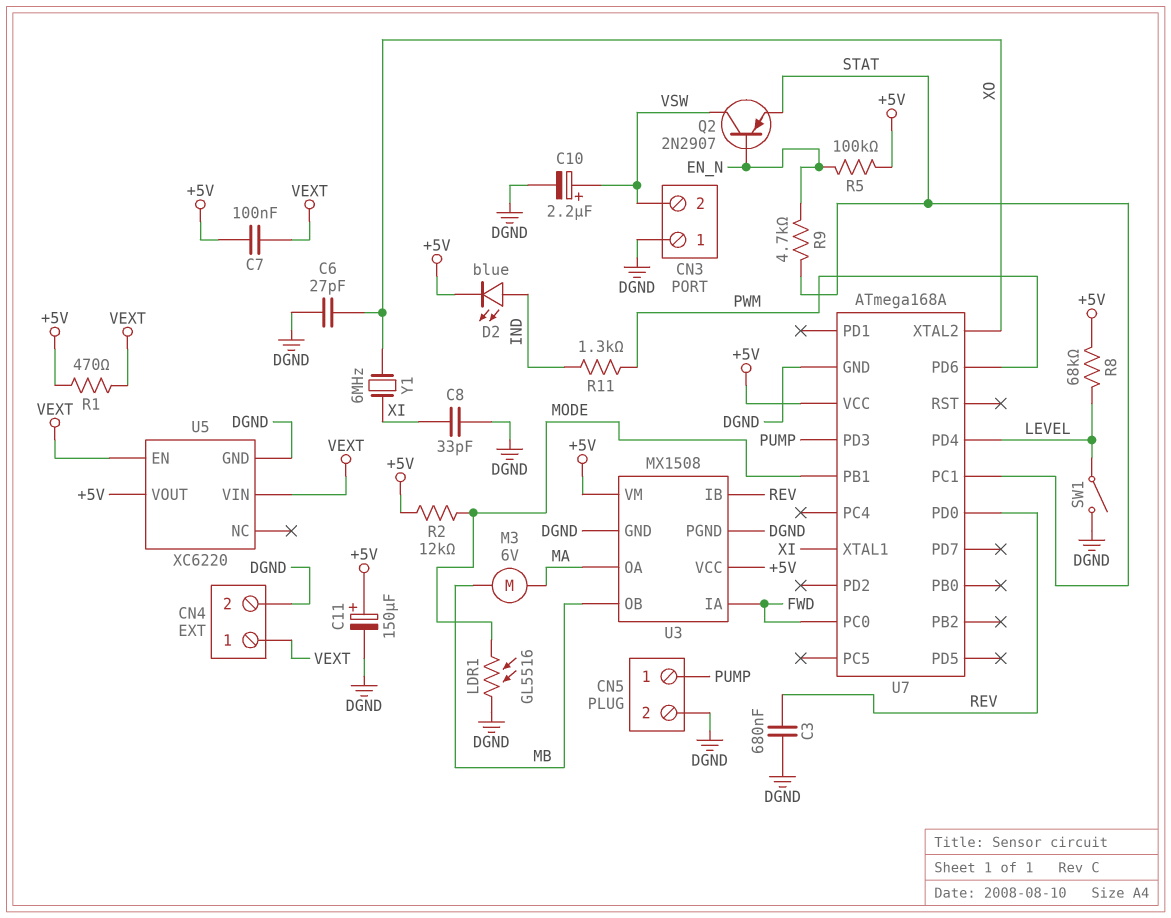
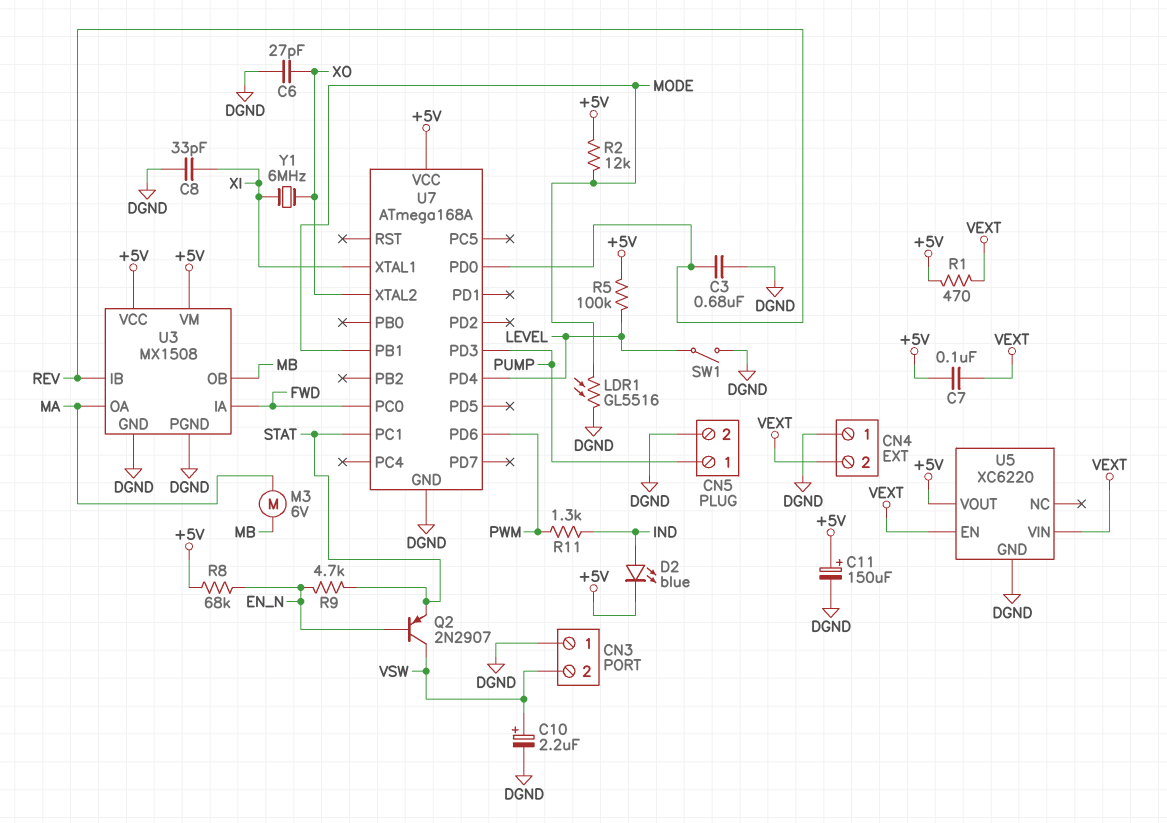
CN4 pin 1: VEXT -> DGND
CN4 pin 2: DGND -> VEXT
R5: 100k (+5V, EN_N) -> 100k (+5V, LEVEL)
R8: 68k (+5V, LEVEL) -> 68k (+5V, EN_N)

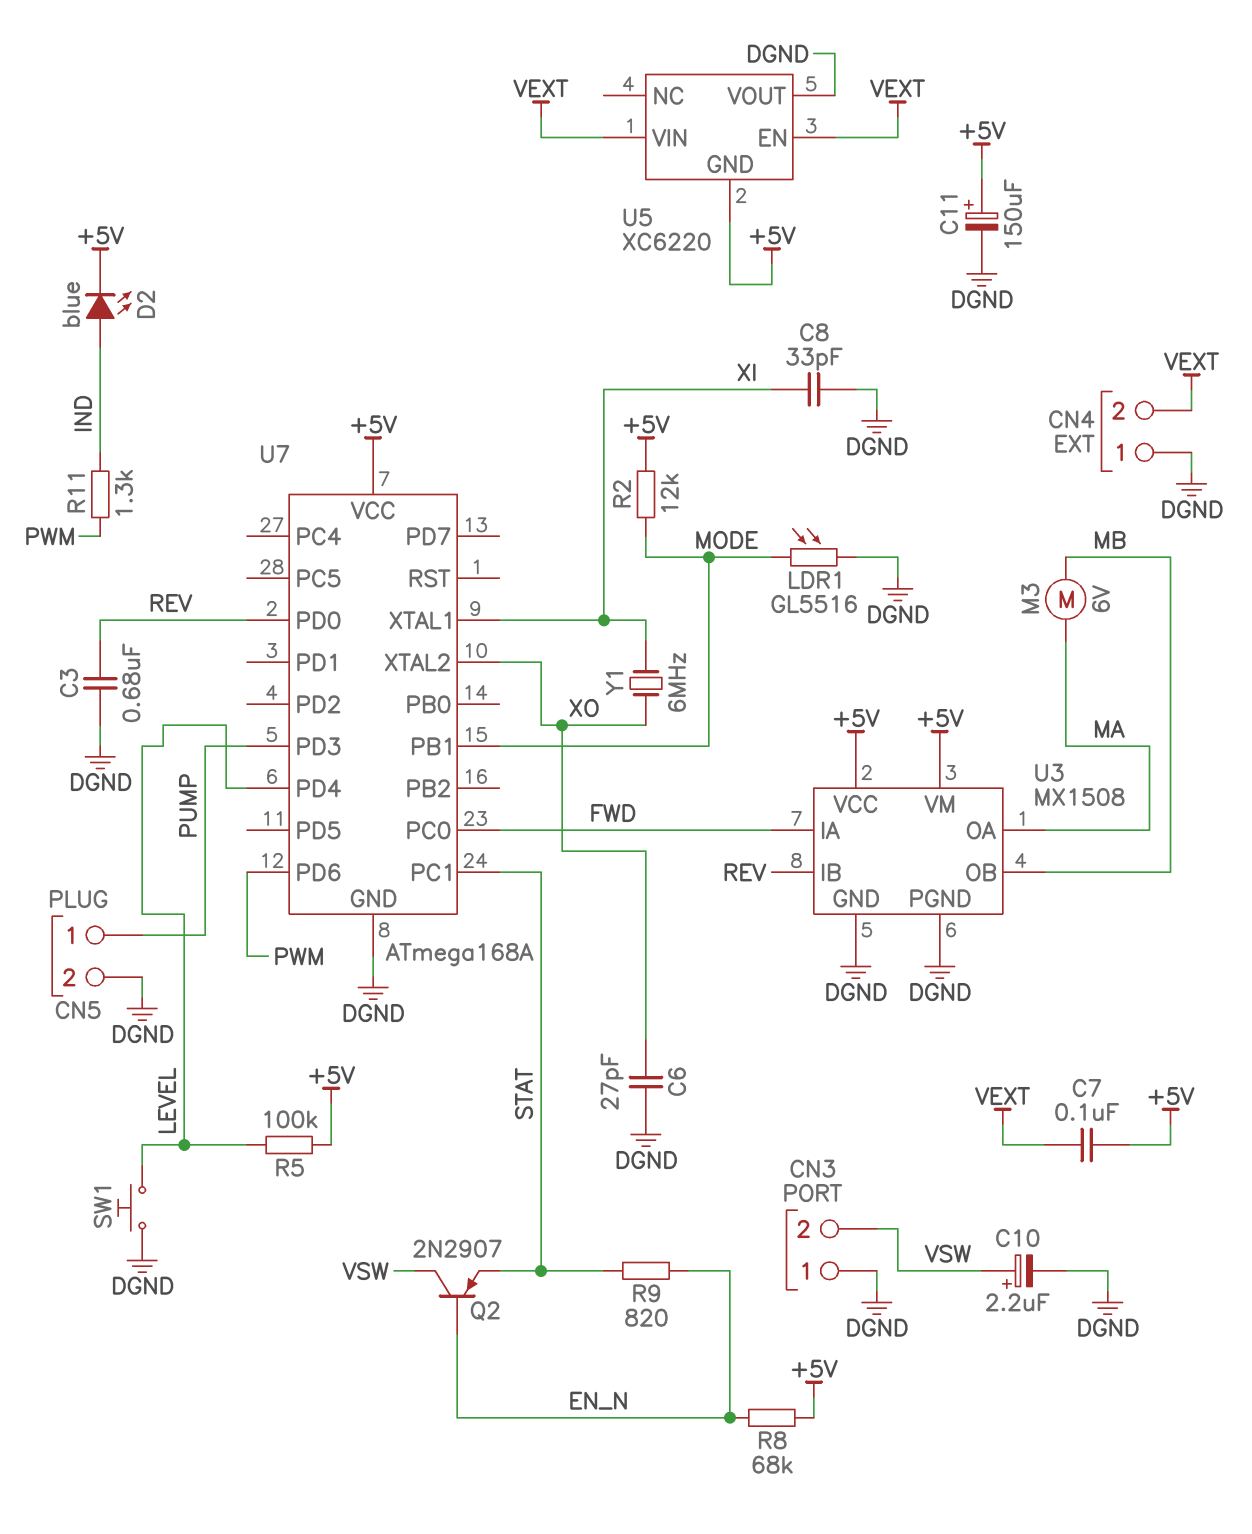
R1: 470 (+5V, VEXT) -> none
R9: 4.7k (EN_N, STAT) -> 820 (EN_N, STAT)
SW1: switch (DGND, LEVEL) -> button (DGND, LEVEL)
U5 pin GND: DGND -> +5V
U5 pin VOUT: +5V -> DGND

